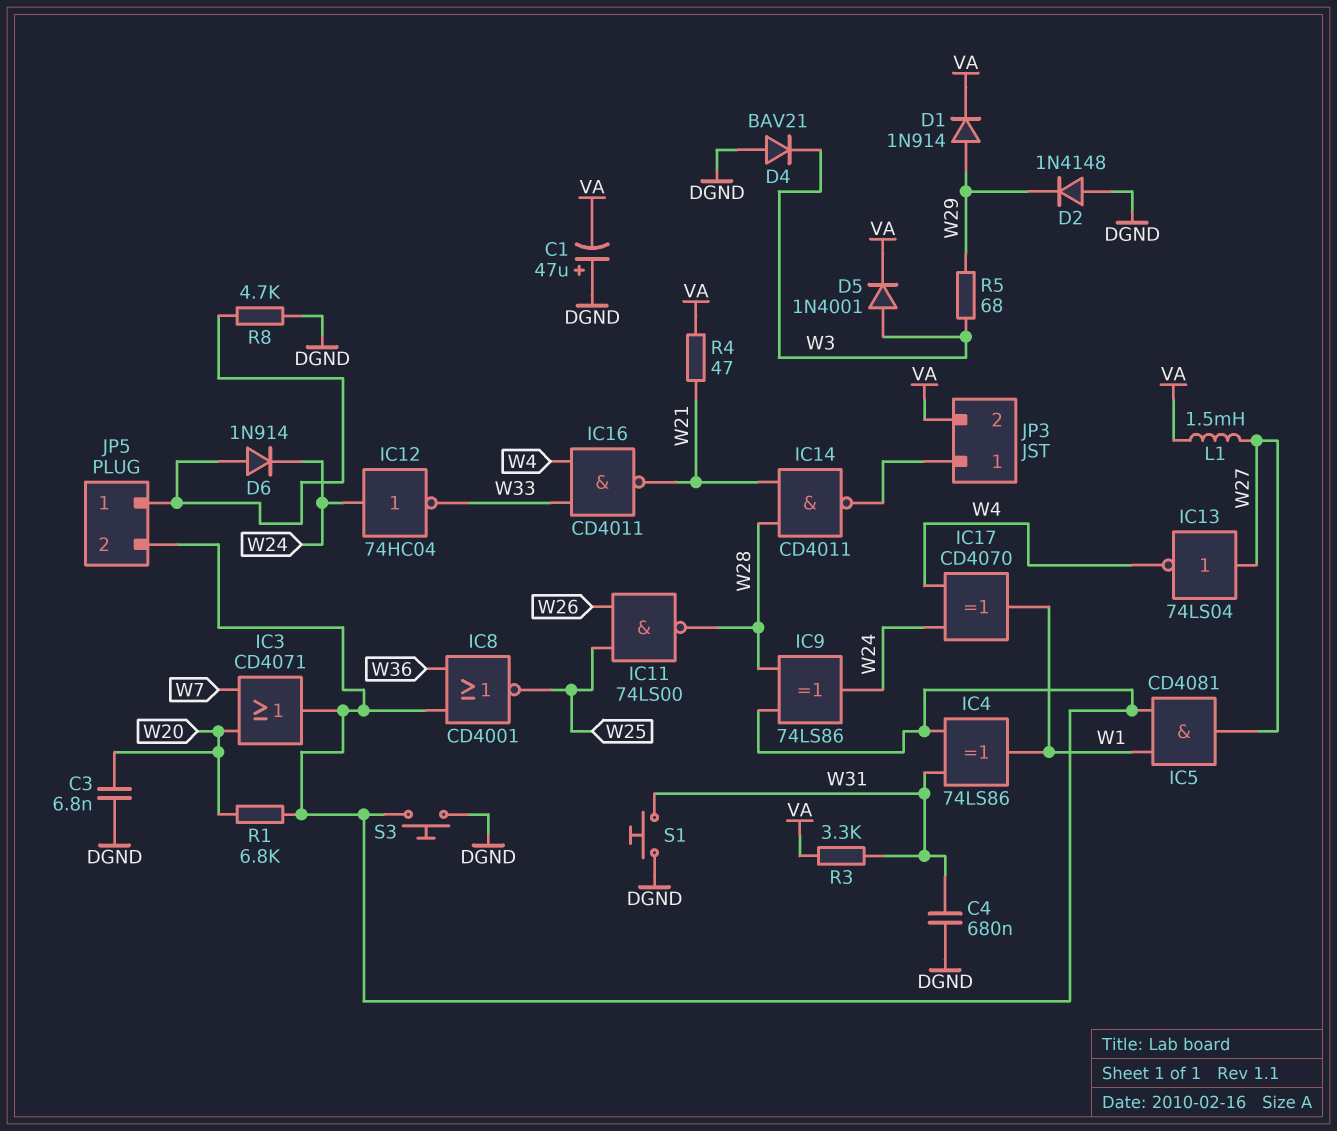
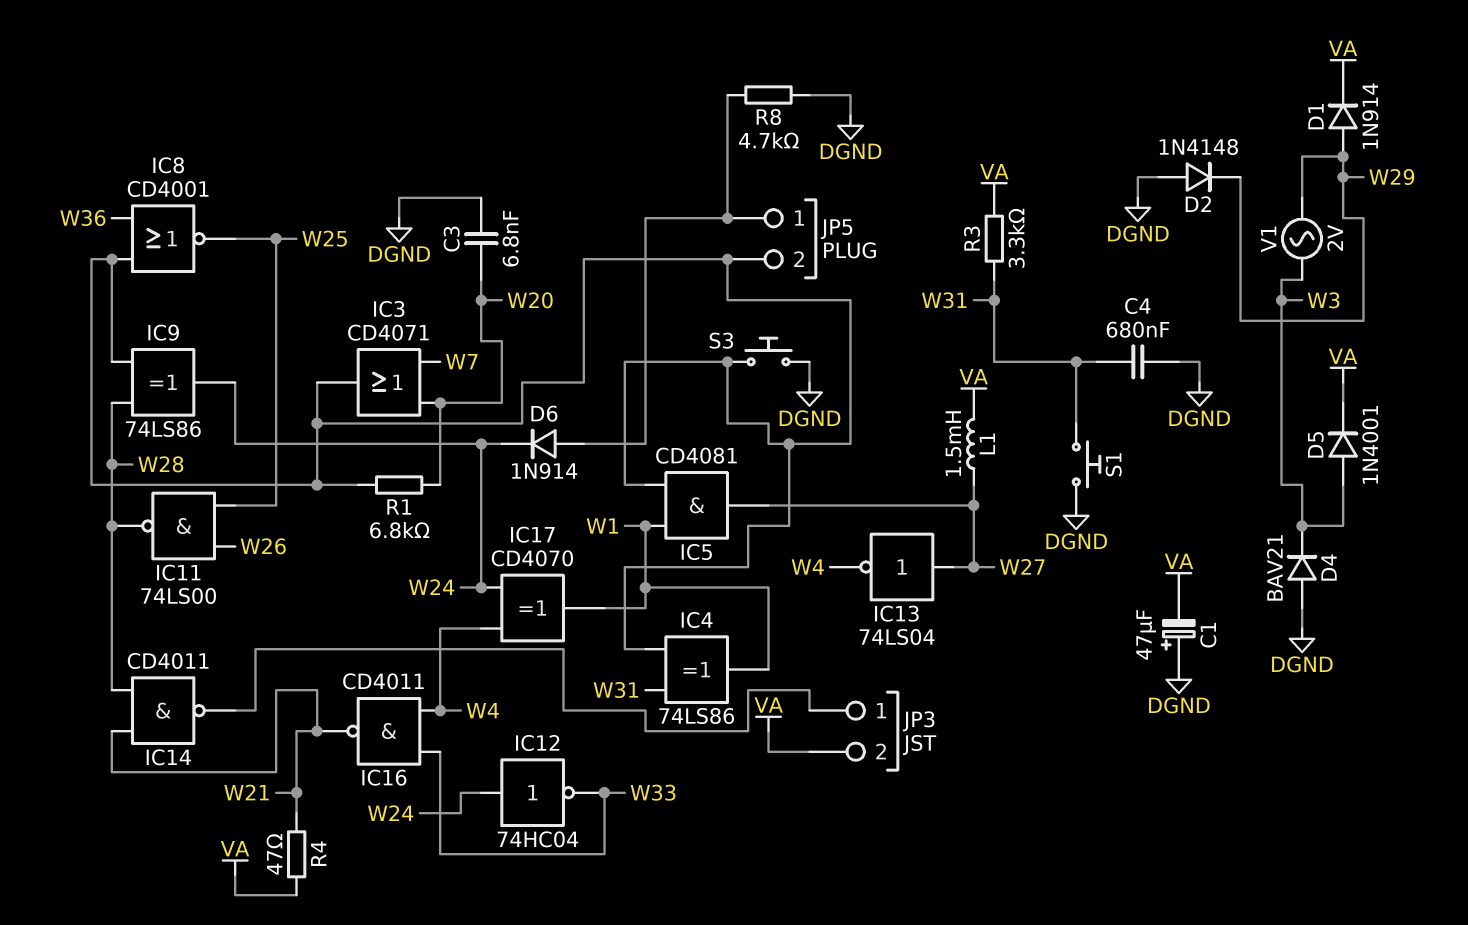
R5: 68 (W3, W29) -> none
V1: none -> AC 2V (W3, W29)

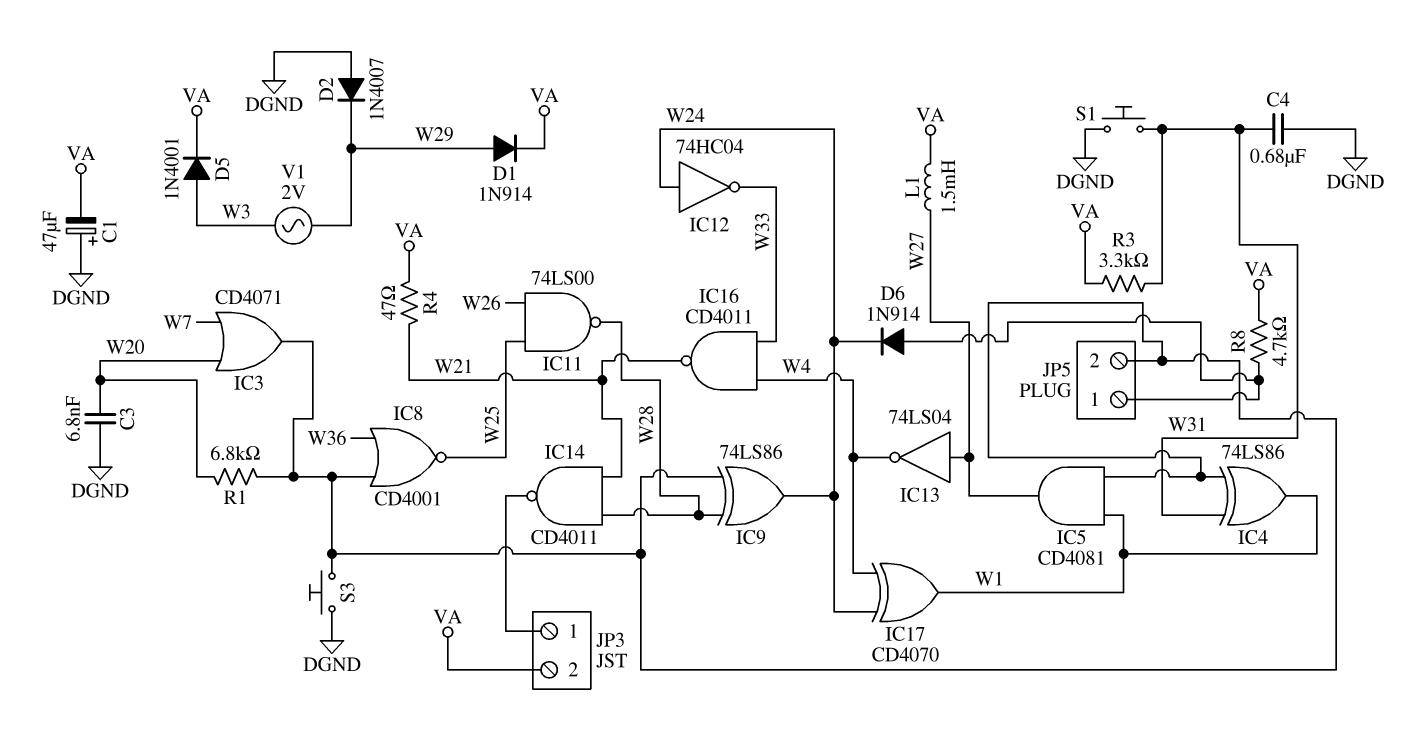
D2: diode 1N4148 (A DGND, K W29) -> diode 1N4007 (A DGND, K W29)
D4: diode BAV21 (A DGND, K W3) -> none
R8: 4.7k (DGND, JP5/1) -> 4.7k (JP5/1, VA)

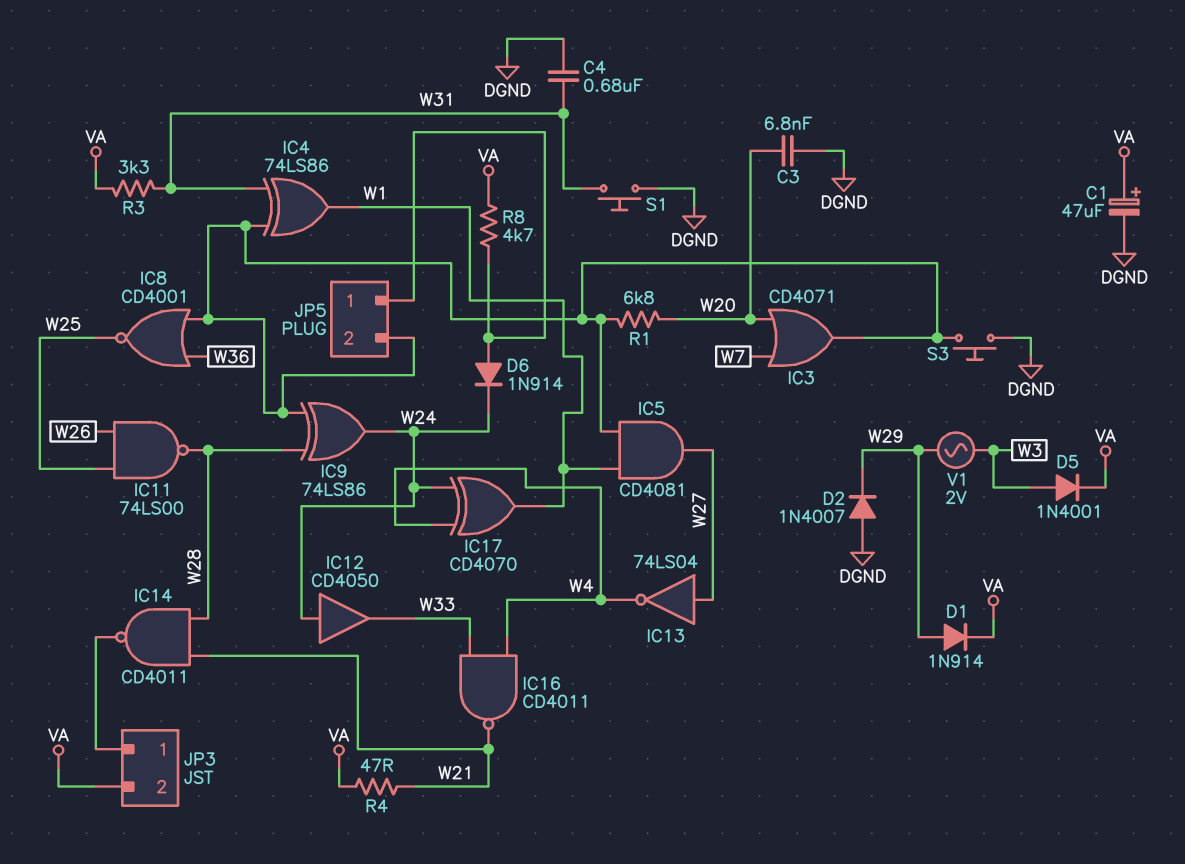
C1: 47uF (plus DGND, minus VA) -> 47uF (plus VA, minus DGND)
IC12: NOT 74HC04 (in W24, out W33) -> buffer CD4050 (in W24, out W33)
L1: 1.5mH (VA, W27) -> none

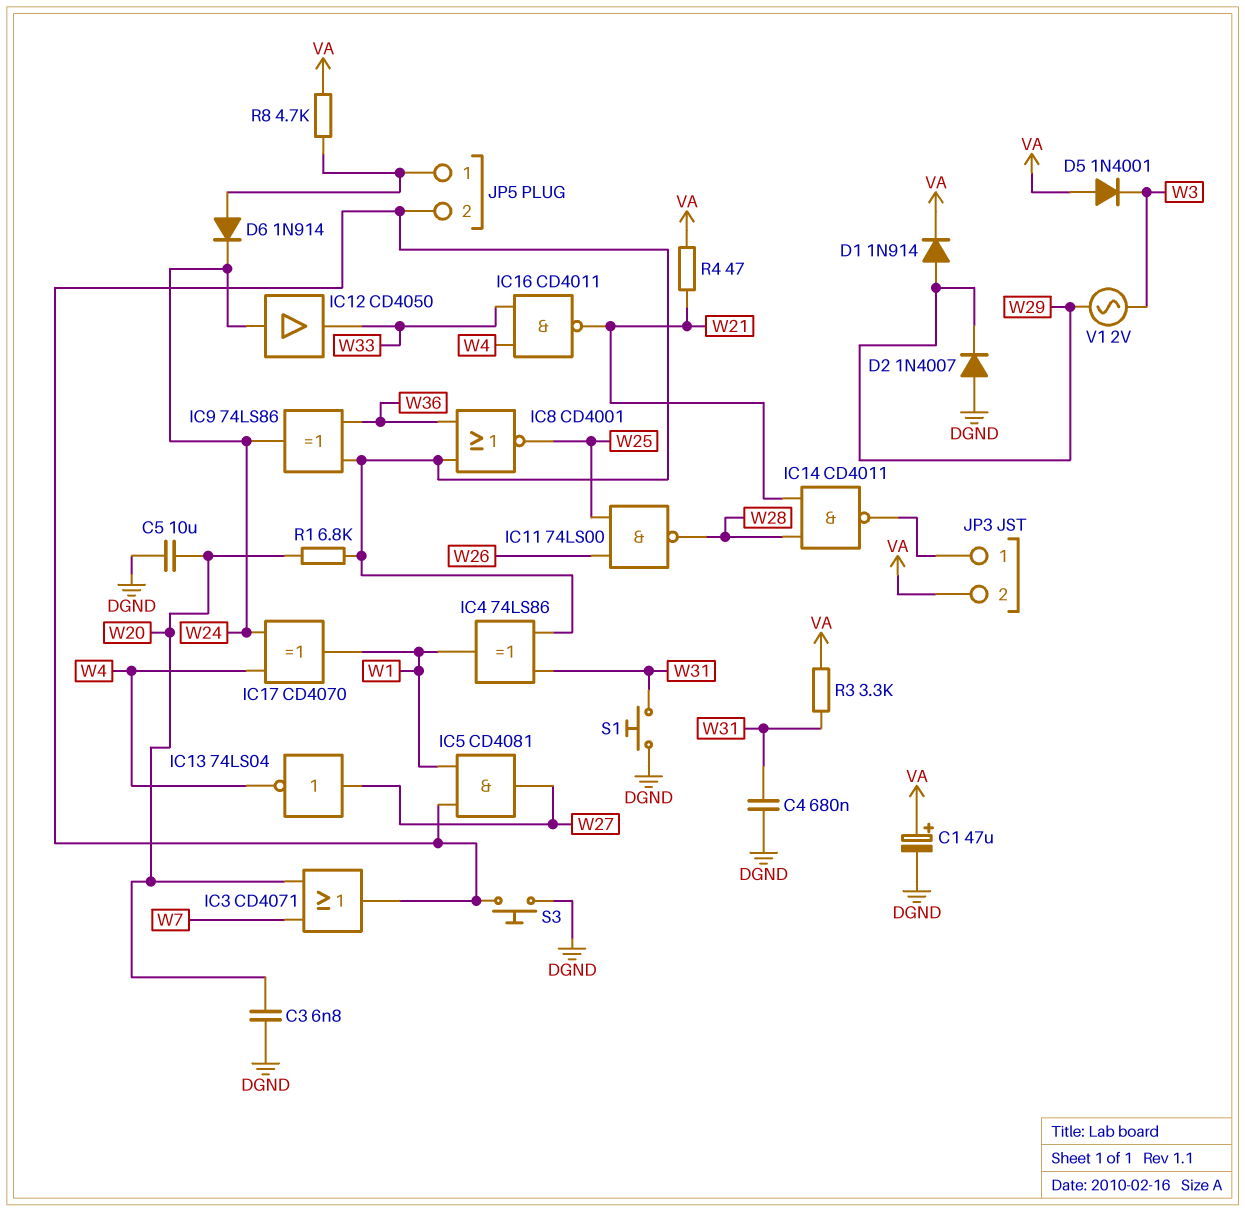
C5: none -> 10uF (DGND, W20)
D5: diode 1N4001 (A W3, K VA) -> diode 1N4001 (A VA, K W3)
IC9: XOR 74LS86 (in JP5/2, in W28, out W24) -> XOR 74LS86 (in JP5/2, in W36, out W24)

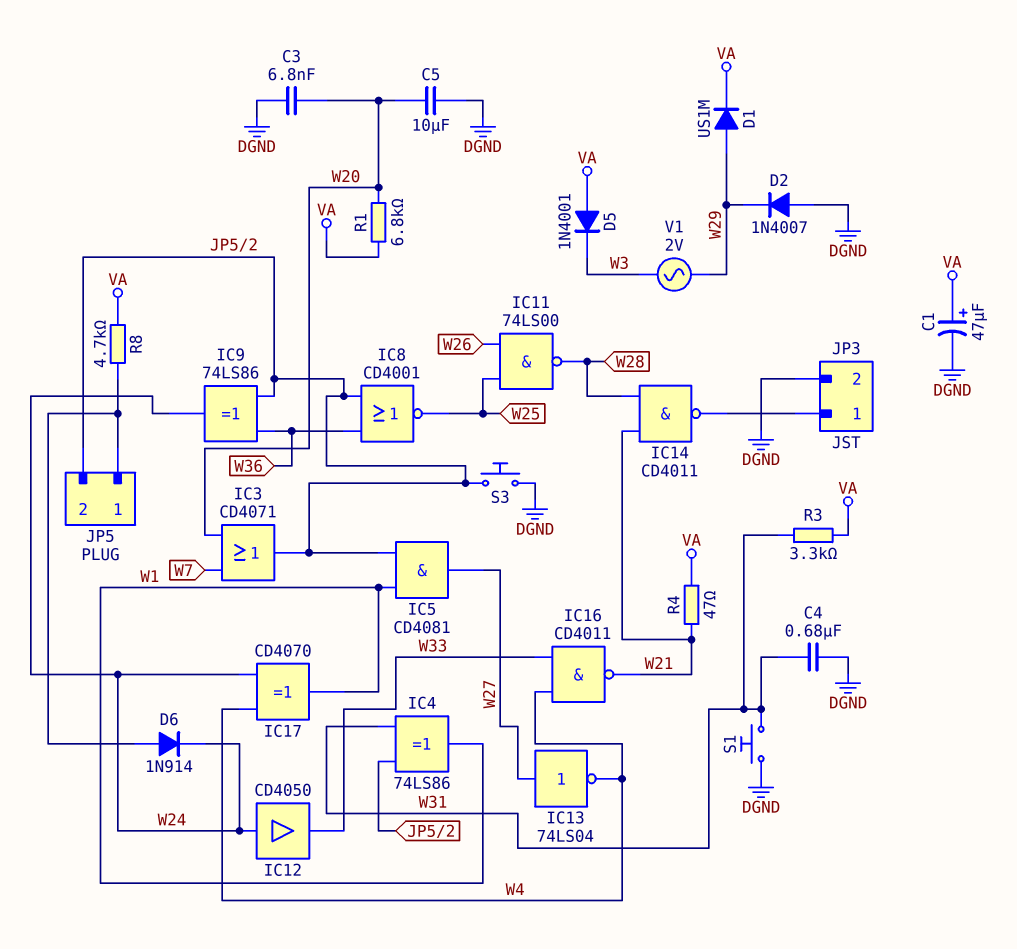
D1: diode 1N914 (A W29, K VA) -> diode US1M (A W29, K VA)
JP3 pin 2: VA -> DGND
R1: 6.8k (JP5/2, W20) -> 6.8k (VA, W20)

